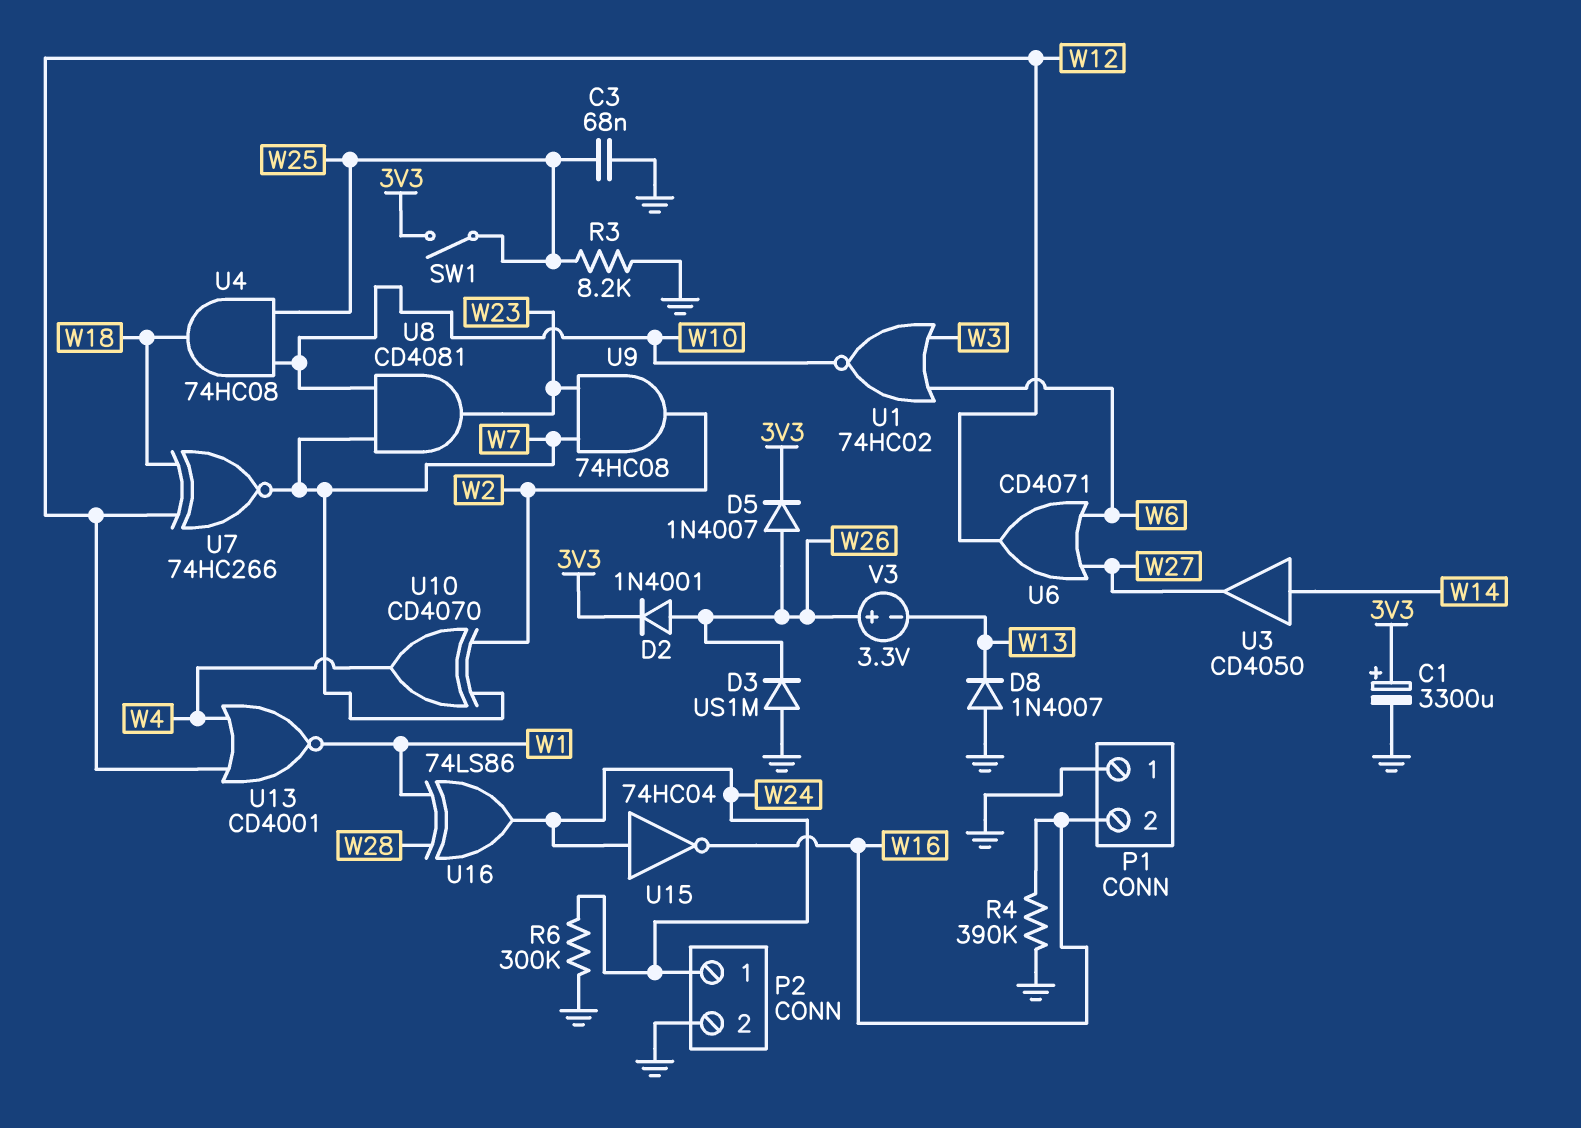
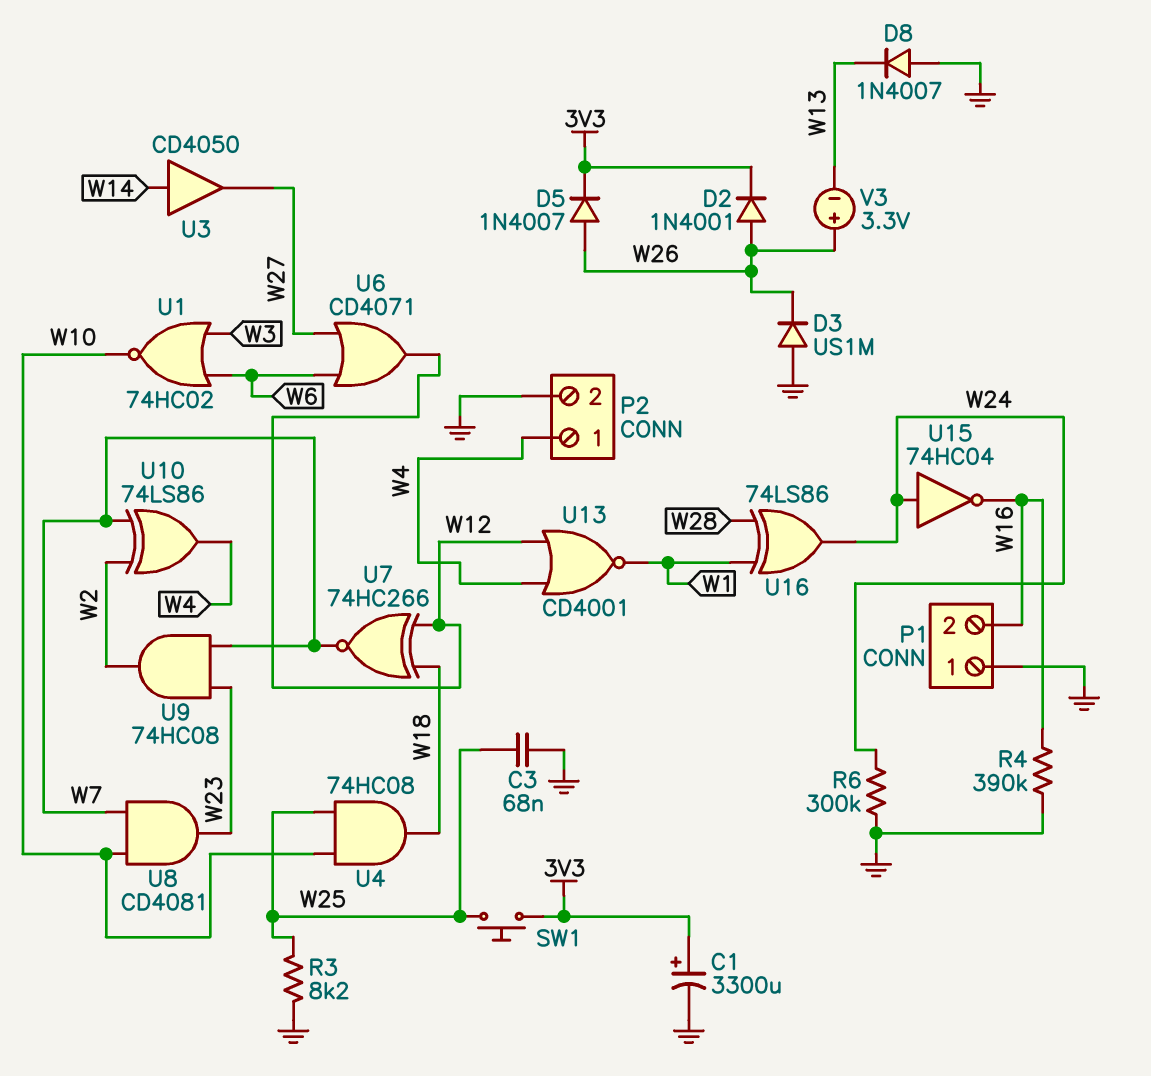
P2 pin 1: W24 -> W4
SW1: switch (3V3, W25) -> button (3V3, W25)
U10: XOR CD4070 (in W2, in W7, out W4) -> XOR 74LS86 (in W2, in W7, out W4)

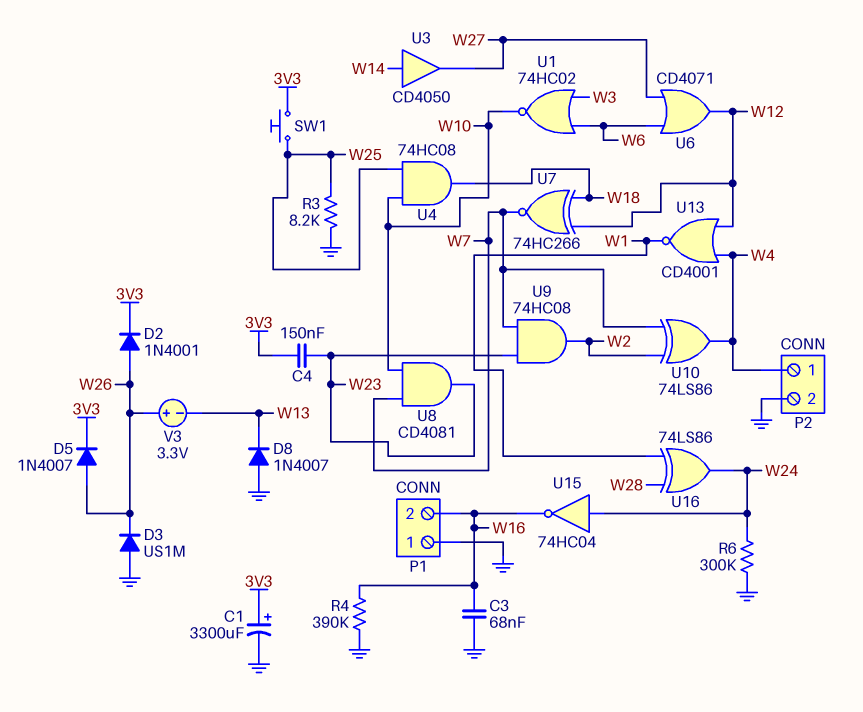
C3: 68nF (GND, W25) -> 68nF (GND, W16)
C4: none -> 150nF (3V3, W23)

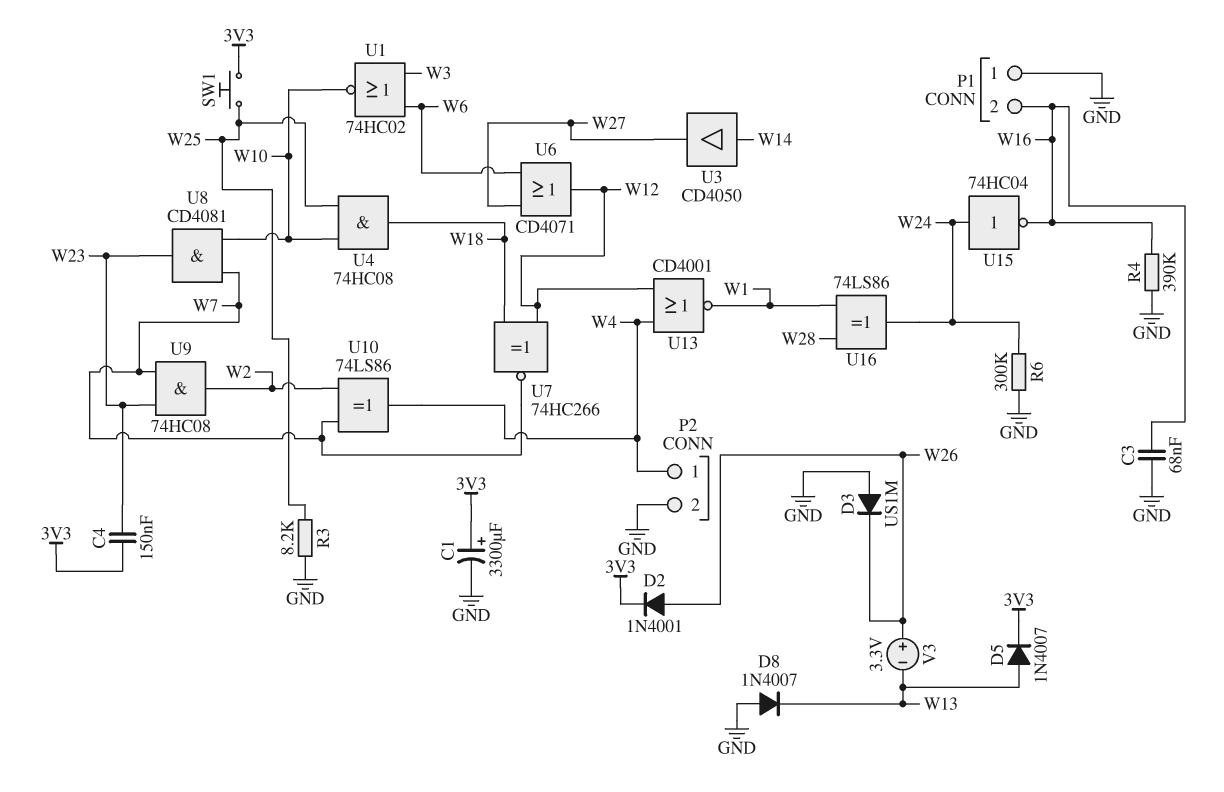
D5: diode 1N4007 (A W26, K 3V3) -> diode 1N4007 (A W13, K 3V3)

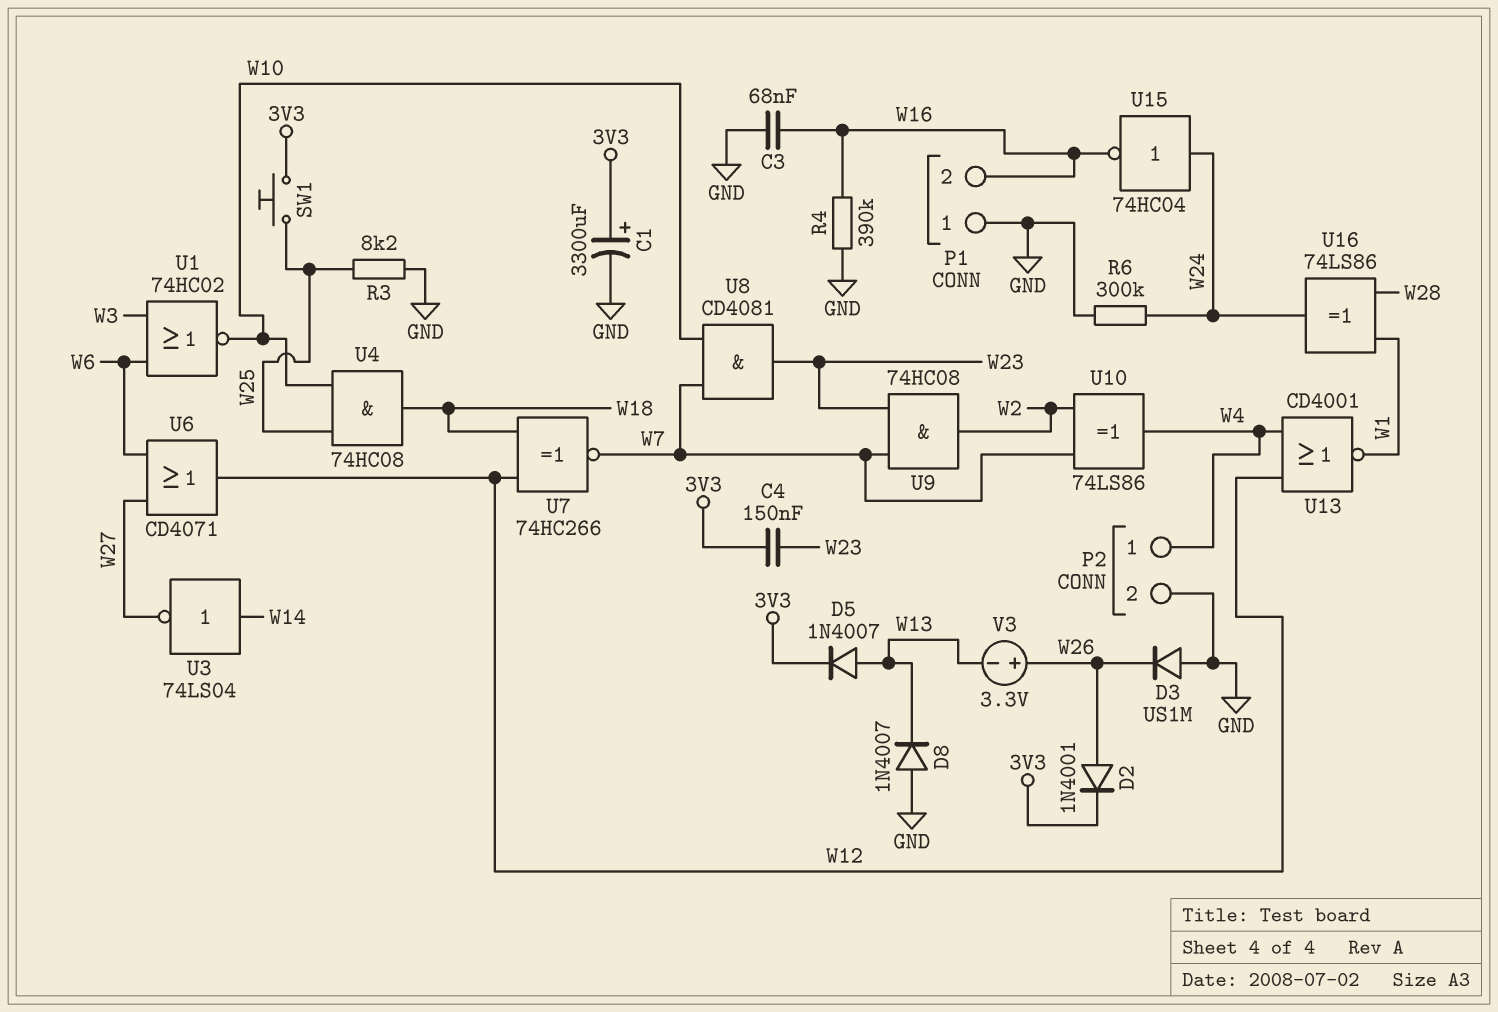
U3: buffer CD4050 (in W14, out W27) -> NOT 74LS04 (in W14, out W27)

